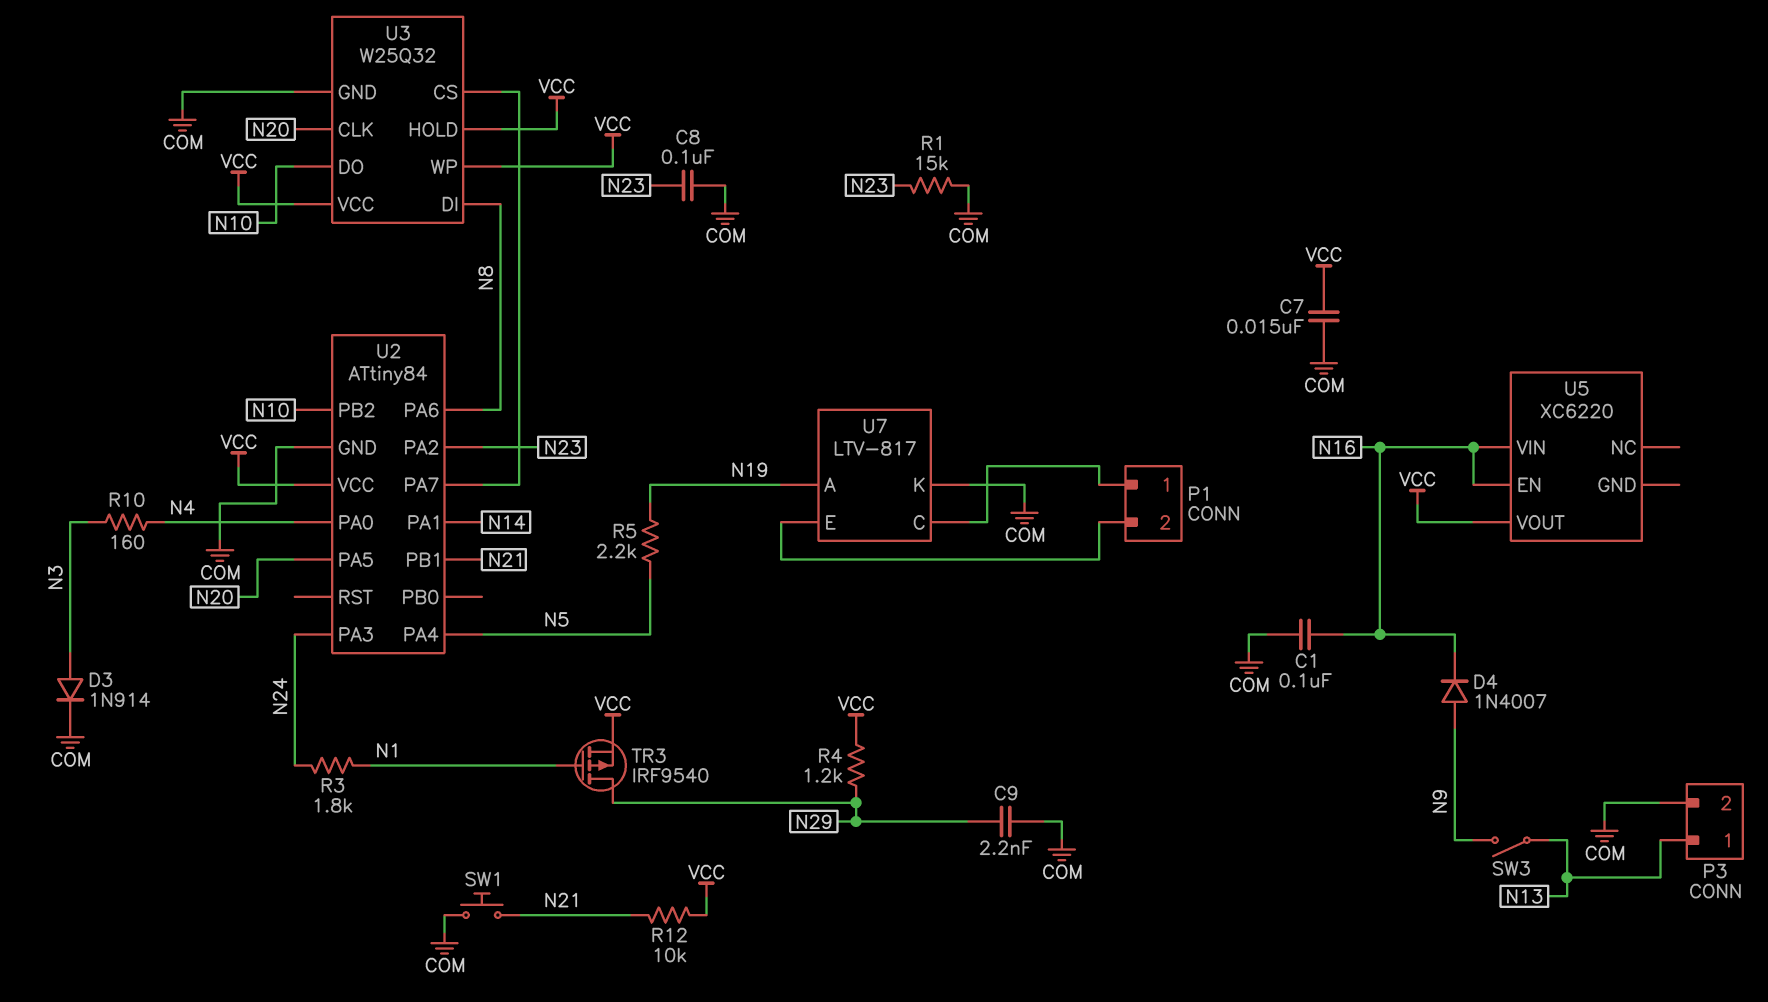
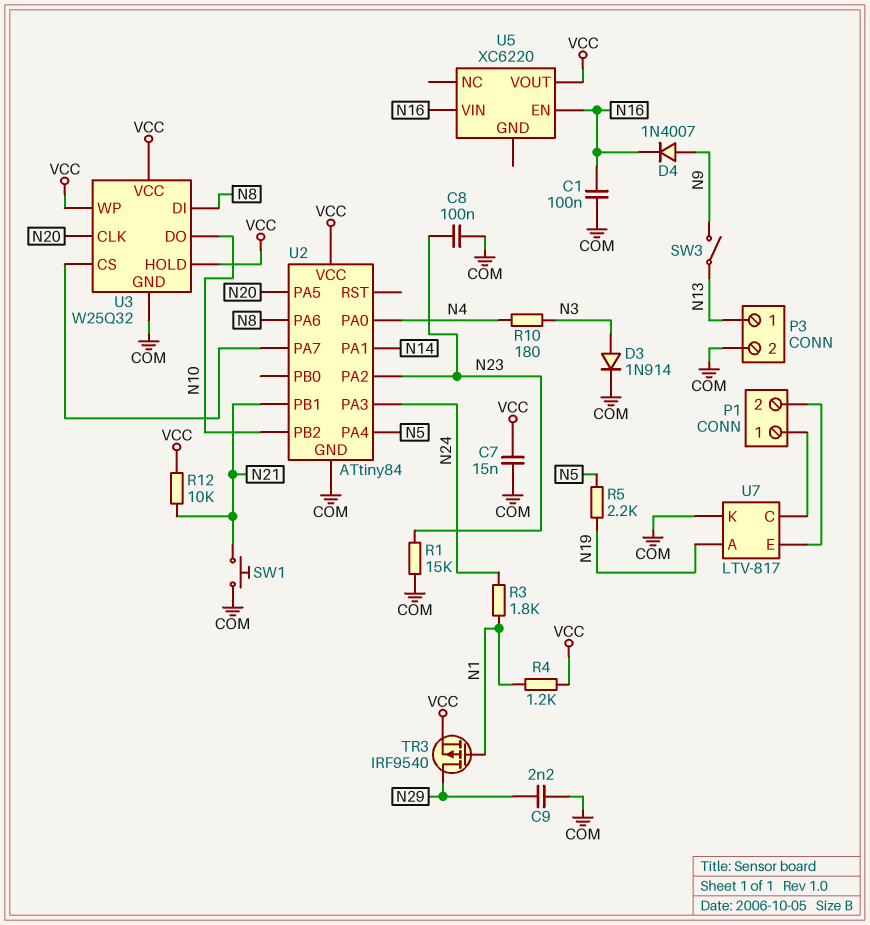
R4: 1.2k (N29, VCC) -> 1.2k (N1, VCC)
R10: 160 (N3, N4) -> 180 (N3, N4)

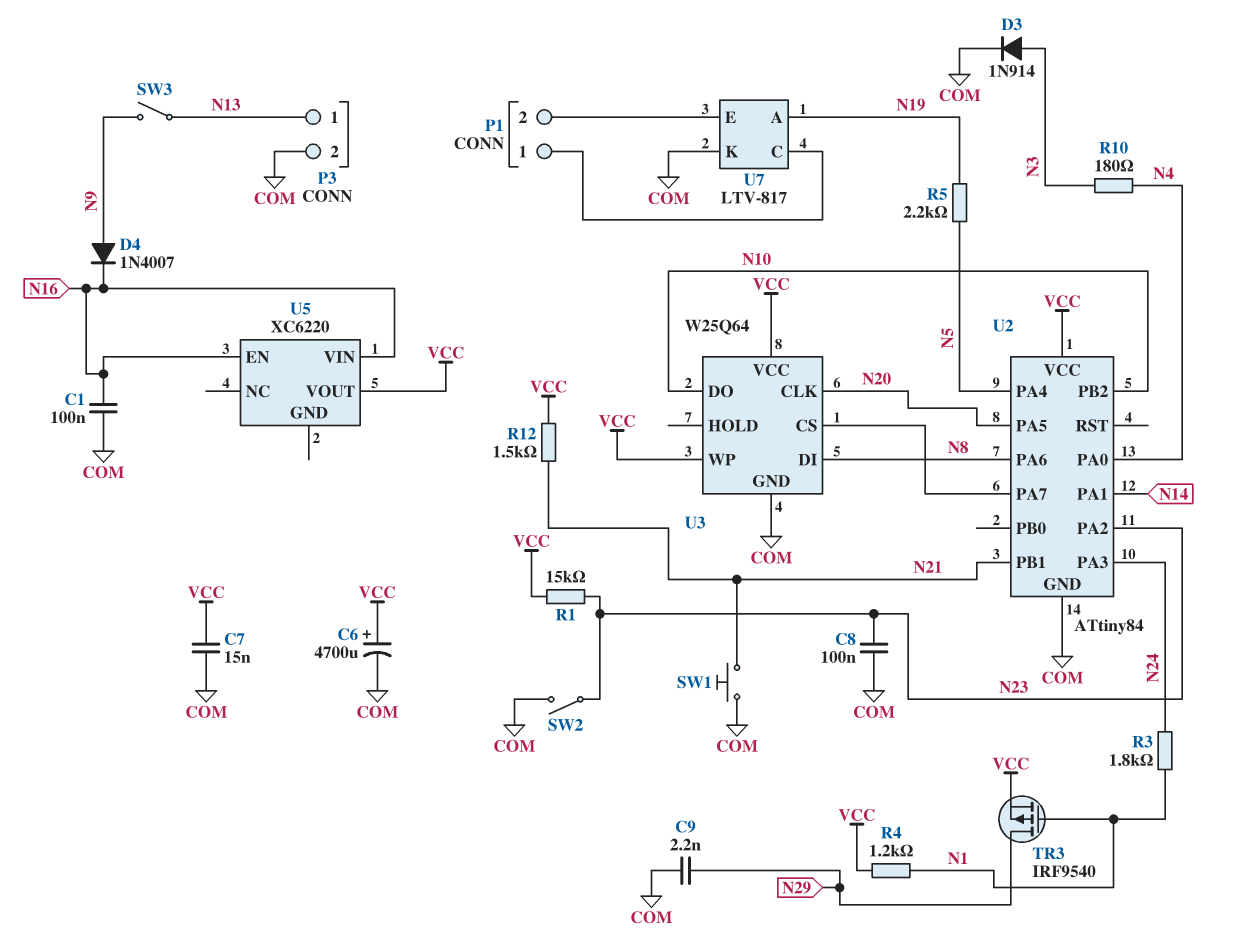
C6: none -> 4700uF (plus VCC, minus COM)
R1: 15k (COM, N23) -> 15k (N23, VCC)
R12: 10k (N21, VCC) -> 1.5k (N21, VCC)
SW2: none -> switch (COM, N23)
U3: W25Q32 -> W25Q64
U3 pin HOLD: VCC -> none

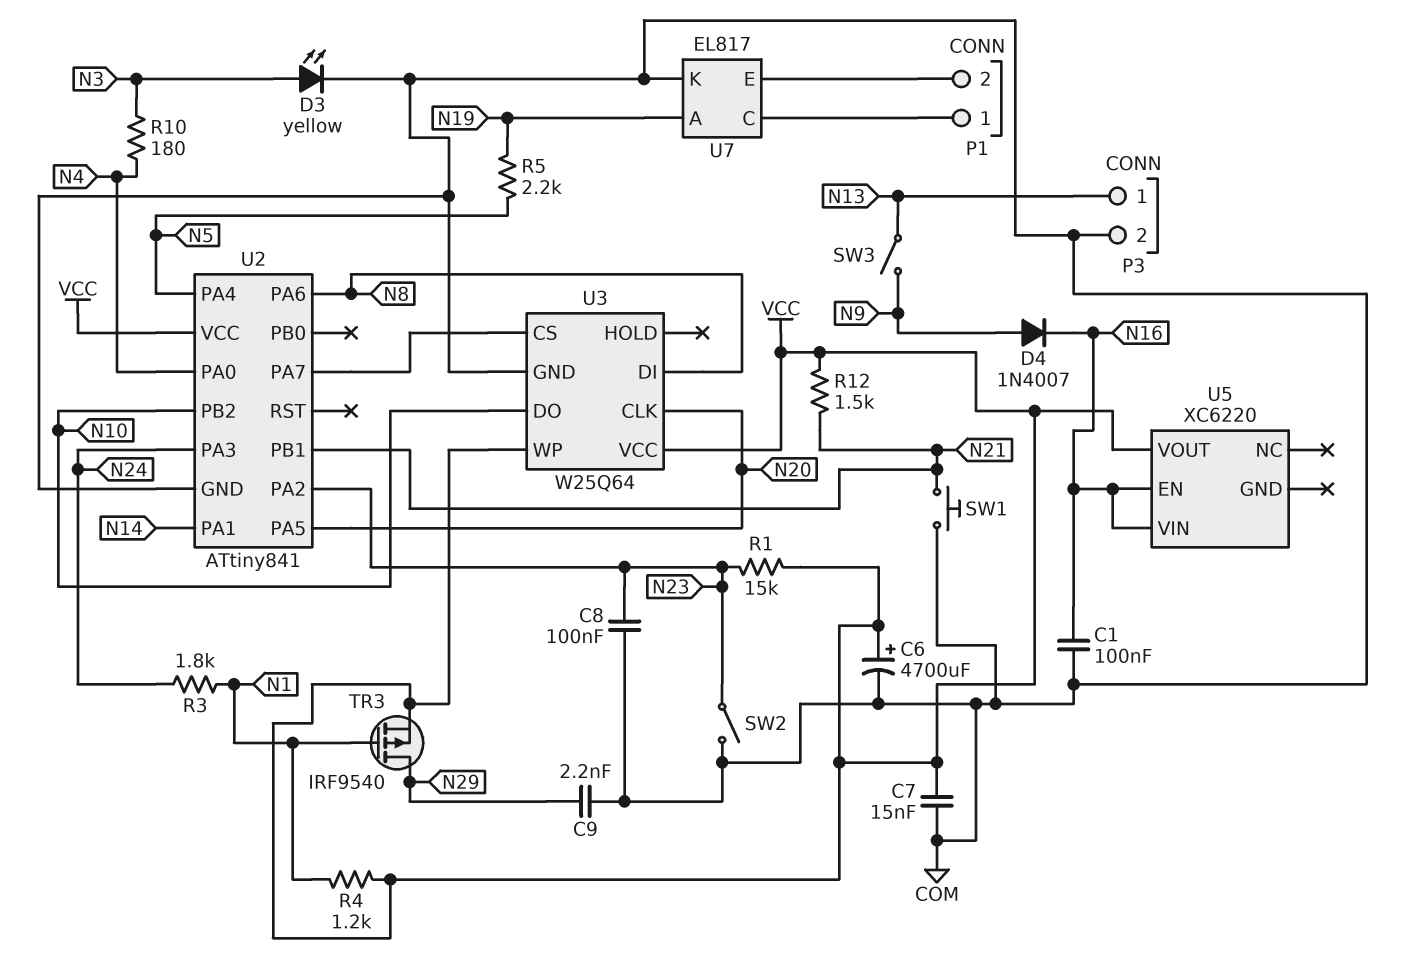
D3: diode 1N914 (A N3, K COM) -> LED yellow (A N3, K COM)
U2: ATtiny84 -> ATtiny841
U7: LTV-817 -> EL817

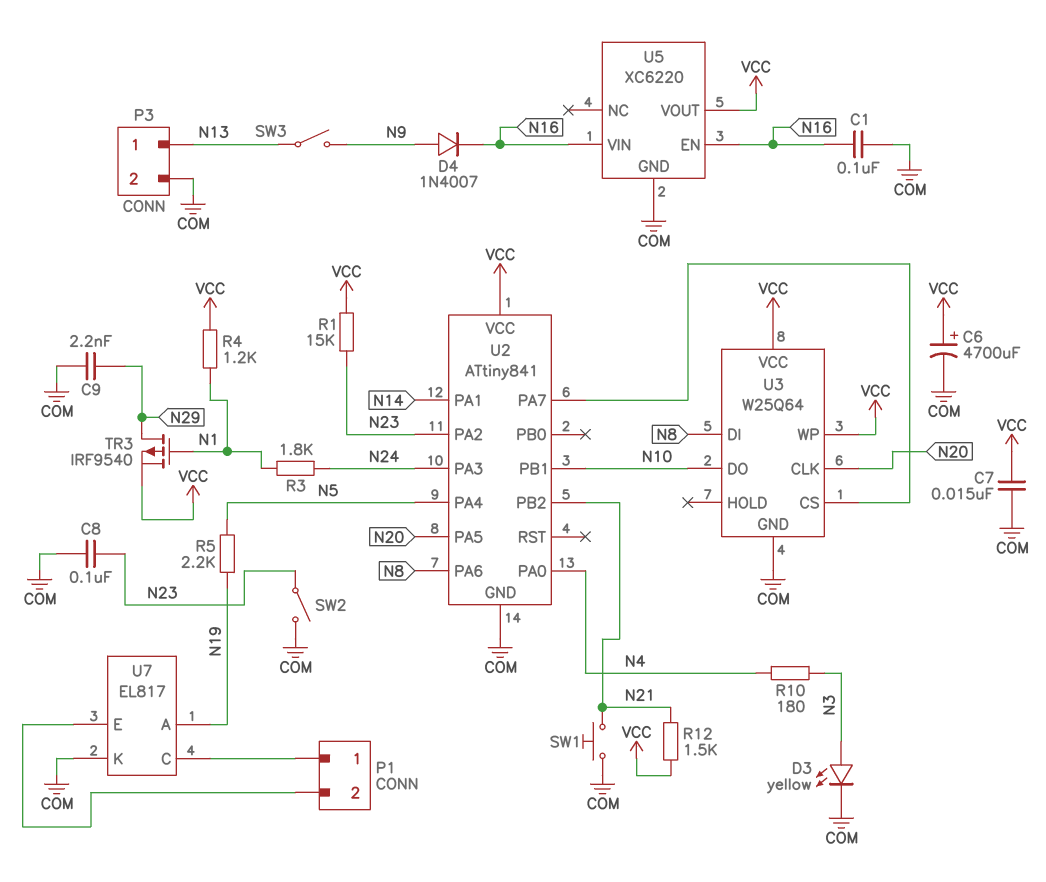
U2 pin PB1: N21 -> N10
U2 pin PB2: N10 -> N21
U5 pin GND: none -> COM

